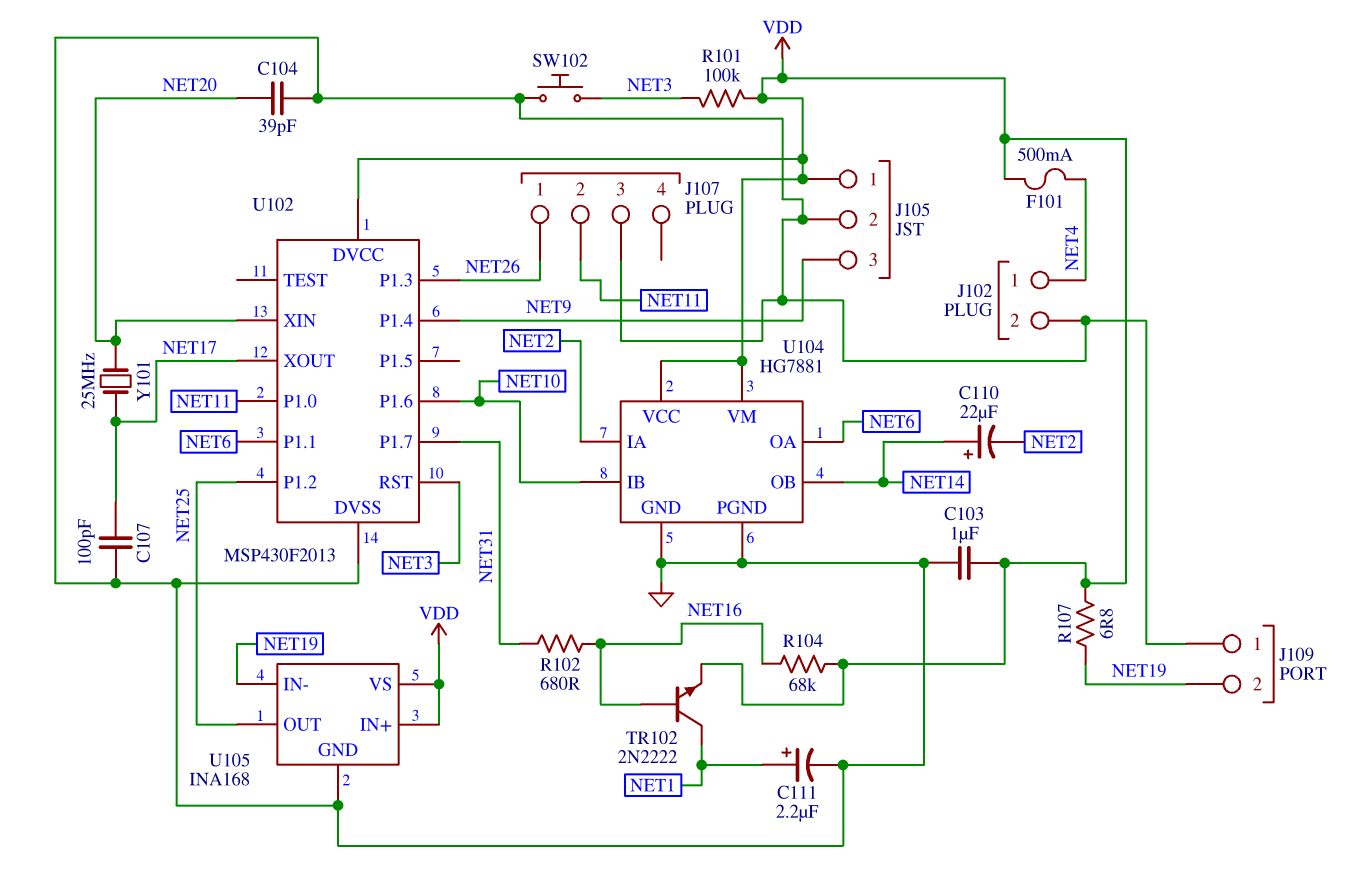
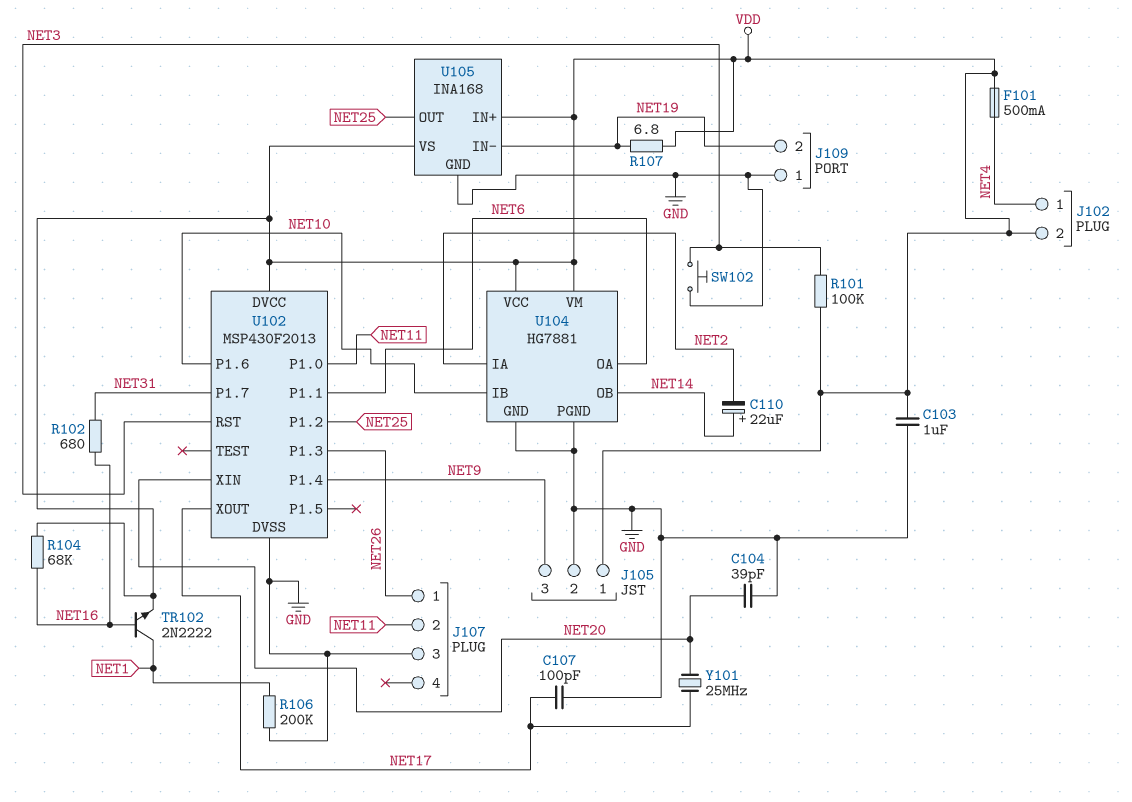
C111: 2.2uF (plus NET1, minus GND) -> none
J102 pin 2: GND -> VDD
R106: none -> 200k (GND, NET1)

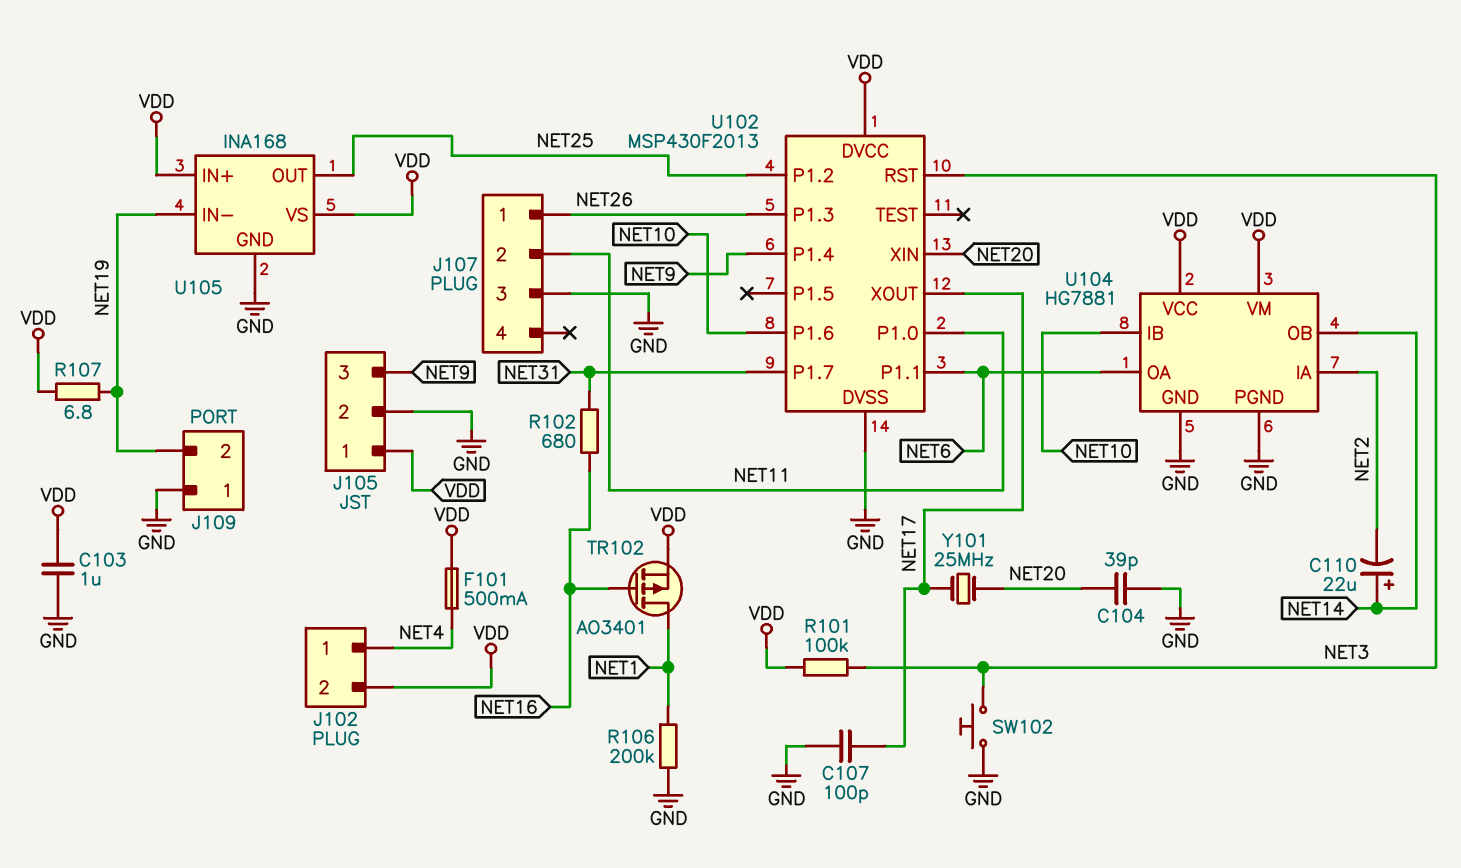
R104: 68k (NET16, VDD) -> none
TR102: NPN 2N2222 (B NET16, C NET1, E VDD) -> PMOS AO3401 (G NET16, D NET1, S VDD)

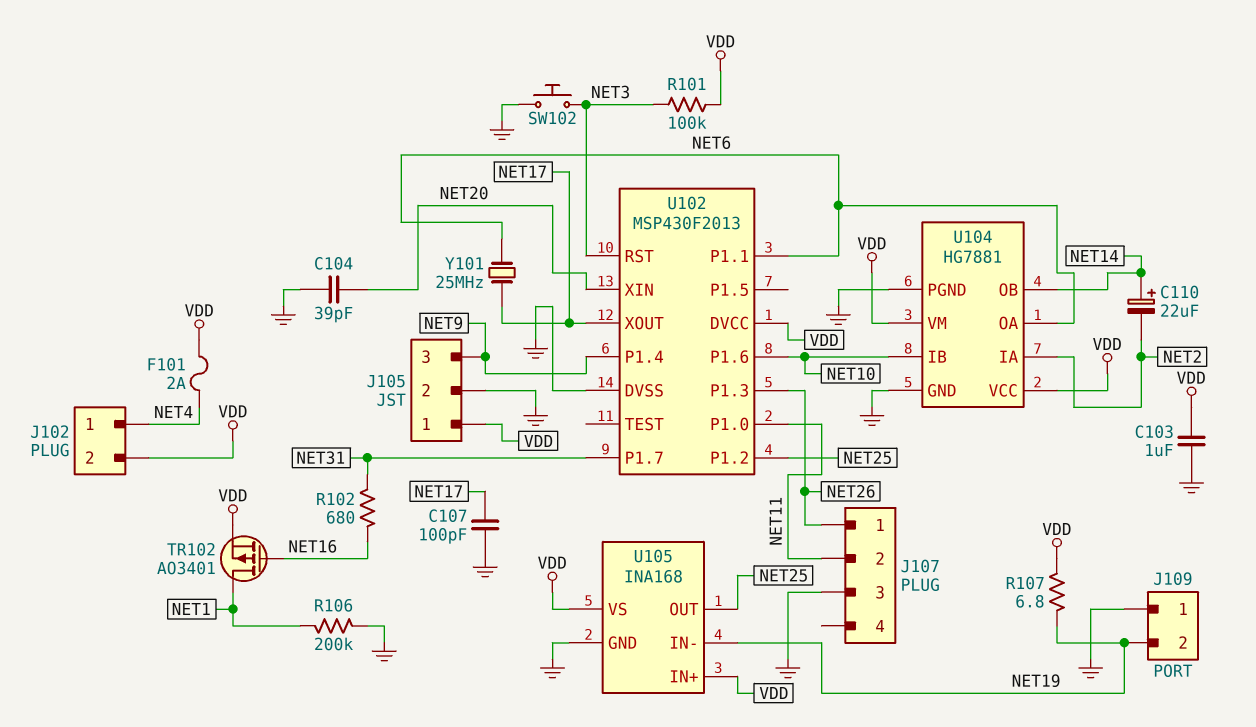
F101: 500mA (NET4, VDD) -> 2A (NET4, VDD)
Y101: 25MHz (NET17, NET20) -> 25MHz (NET6, NET17)

